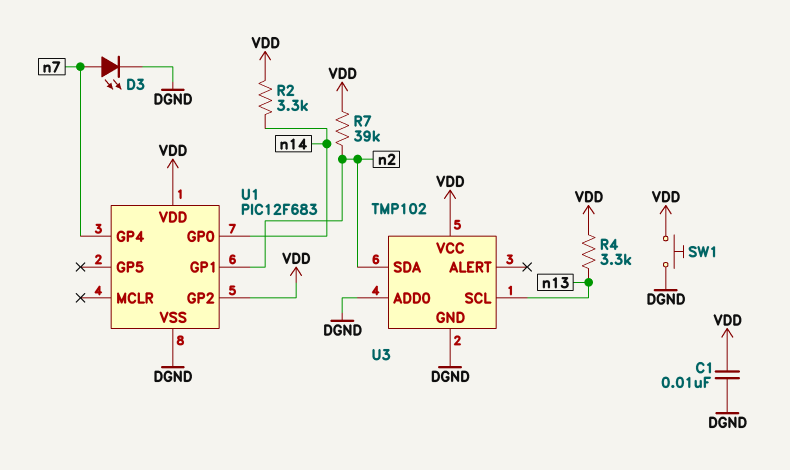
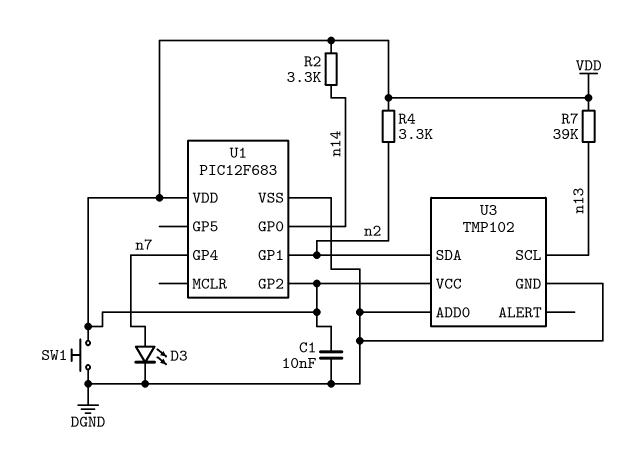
R4: 3.3k (VDD, n13) -> 3.3k (VDD, n2)
R7: 39k (VDD, n2) -> 39k (VDD, n13)

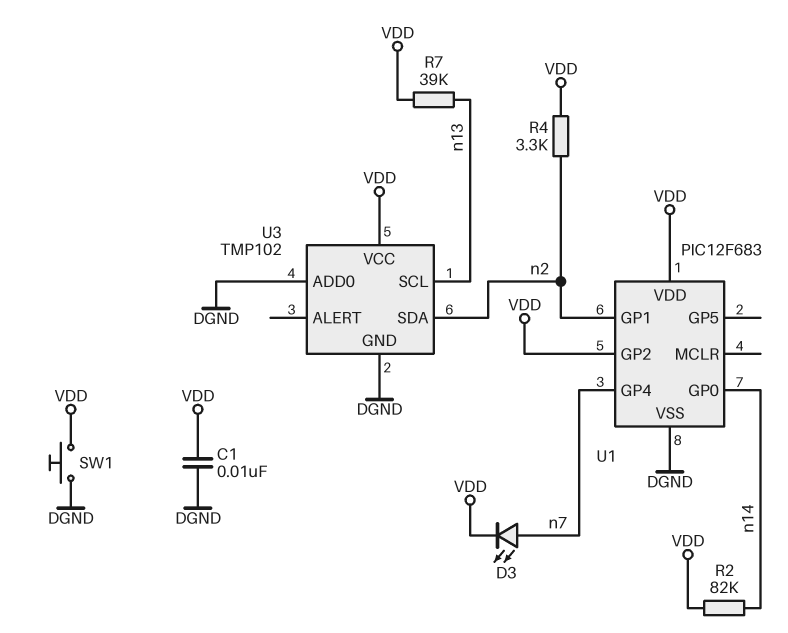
D3: LED (A n7, K DGND) -> LED (A n7, K VDD)
R2: 3.3k (VDD, n14) -> 82k (VDD, n14)

